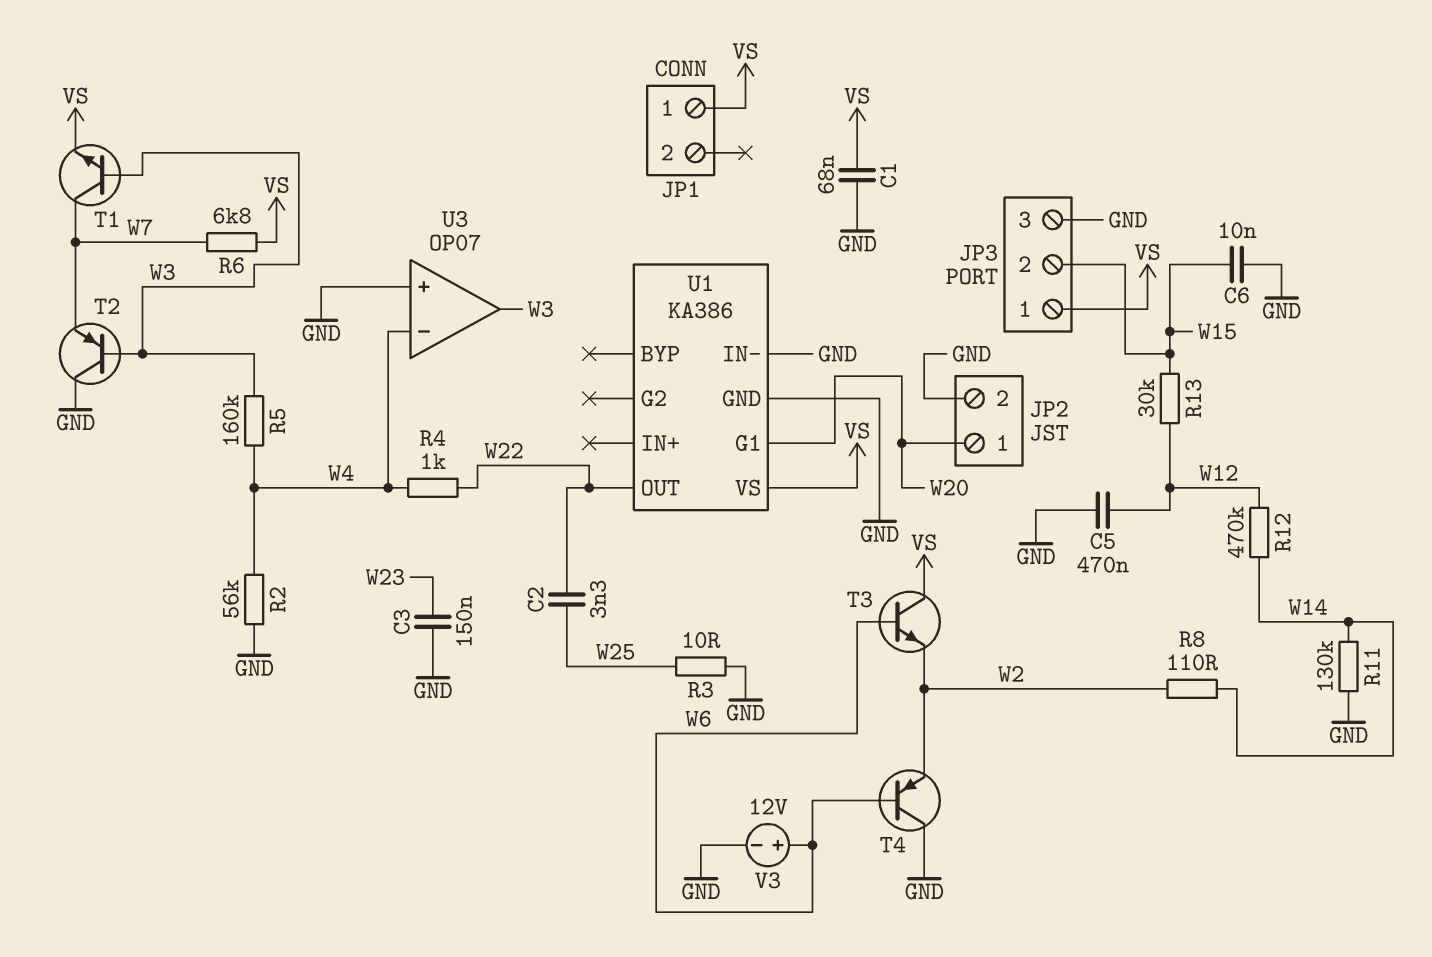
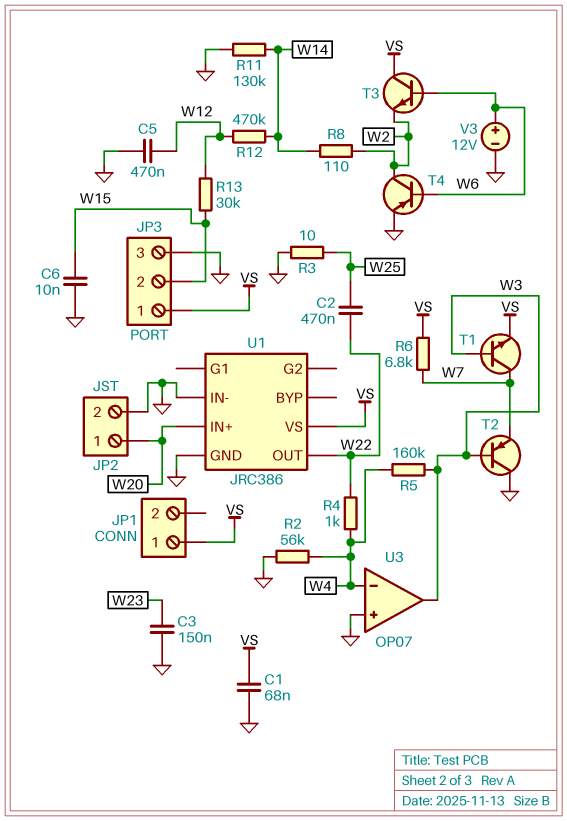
C2: 3.3nF (W22, W25) -> 470nF (W22, W25)
T4: PNP (B W6, C GND, E W2) -> PNP (B W6, C W2, E GND)
U1: KA386 -> JRC386
U1 pin G1: W20 -> none
U1 pin IN+: none -> W20

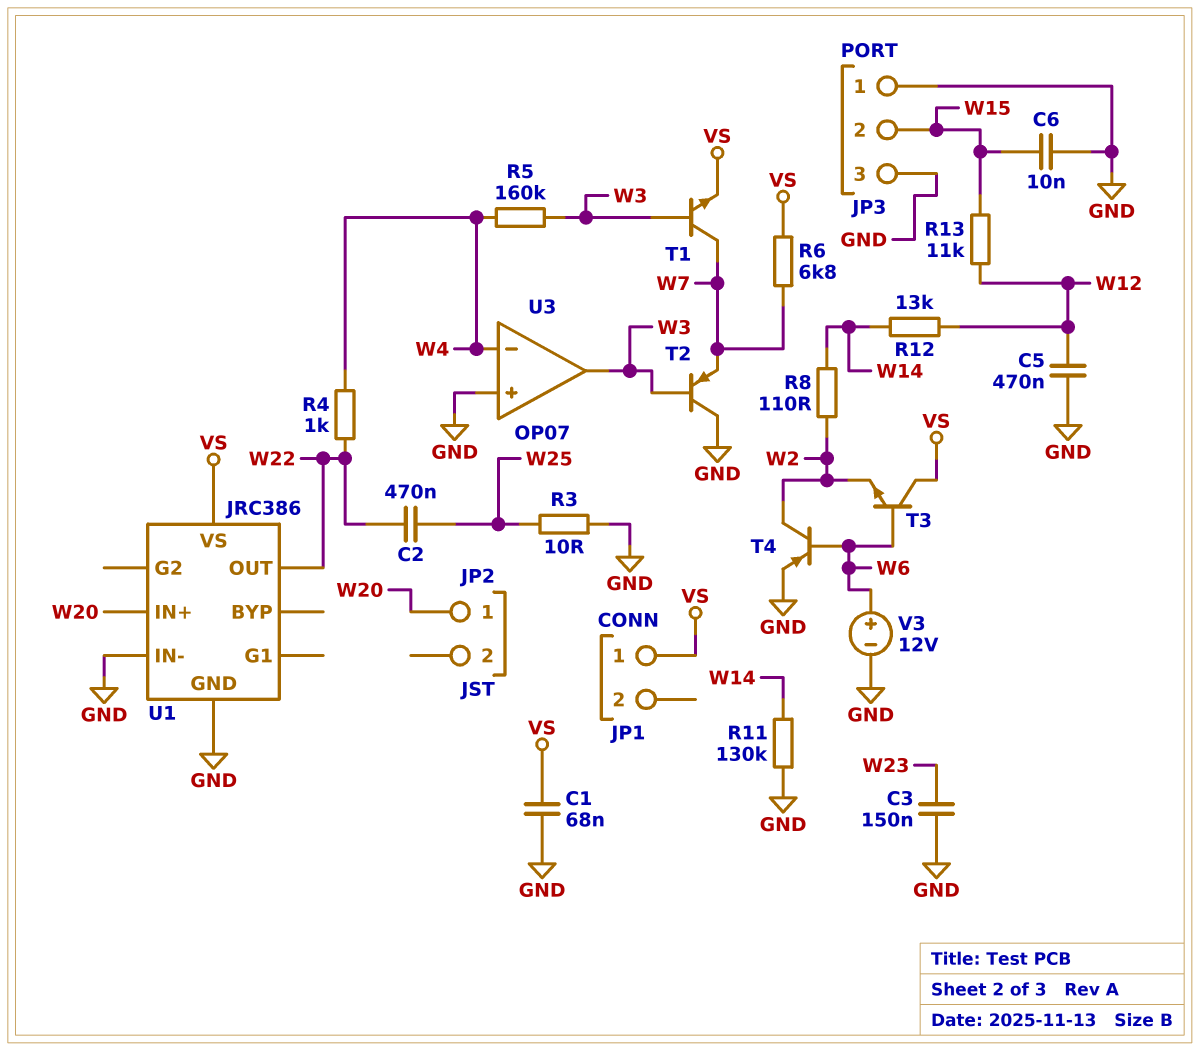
JP2 pin 2: GND -> none
JP3 pin 1: VS -> GND
R2: 56k (GND, W4) -> none
R12: 470k (W12, W14) -> 13k (W12, W14)
R13: 30k (W12, W15) -> 11k (W12, W15)

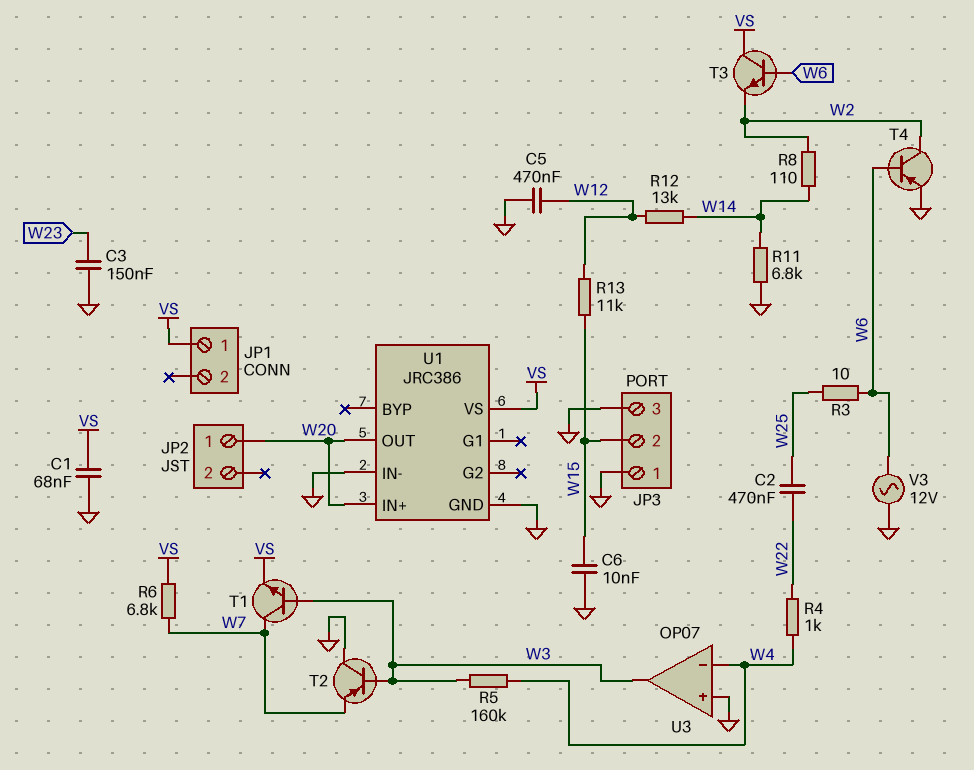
R3: 10 (GND, W25) -> 10 (W6, W25)
R11: 130k (GND, W14) -> 6.8k (GND, W14)
U1 pin OUT: W22 -> W20
V3: 12V (plus W6, minus GND) -> AC 12V (GND, W6)

